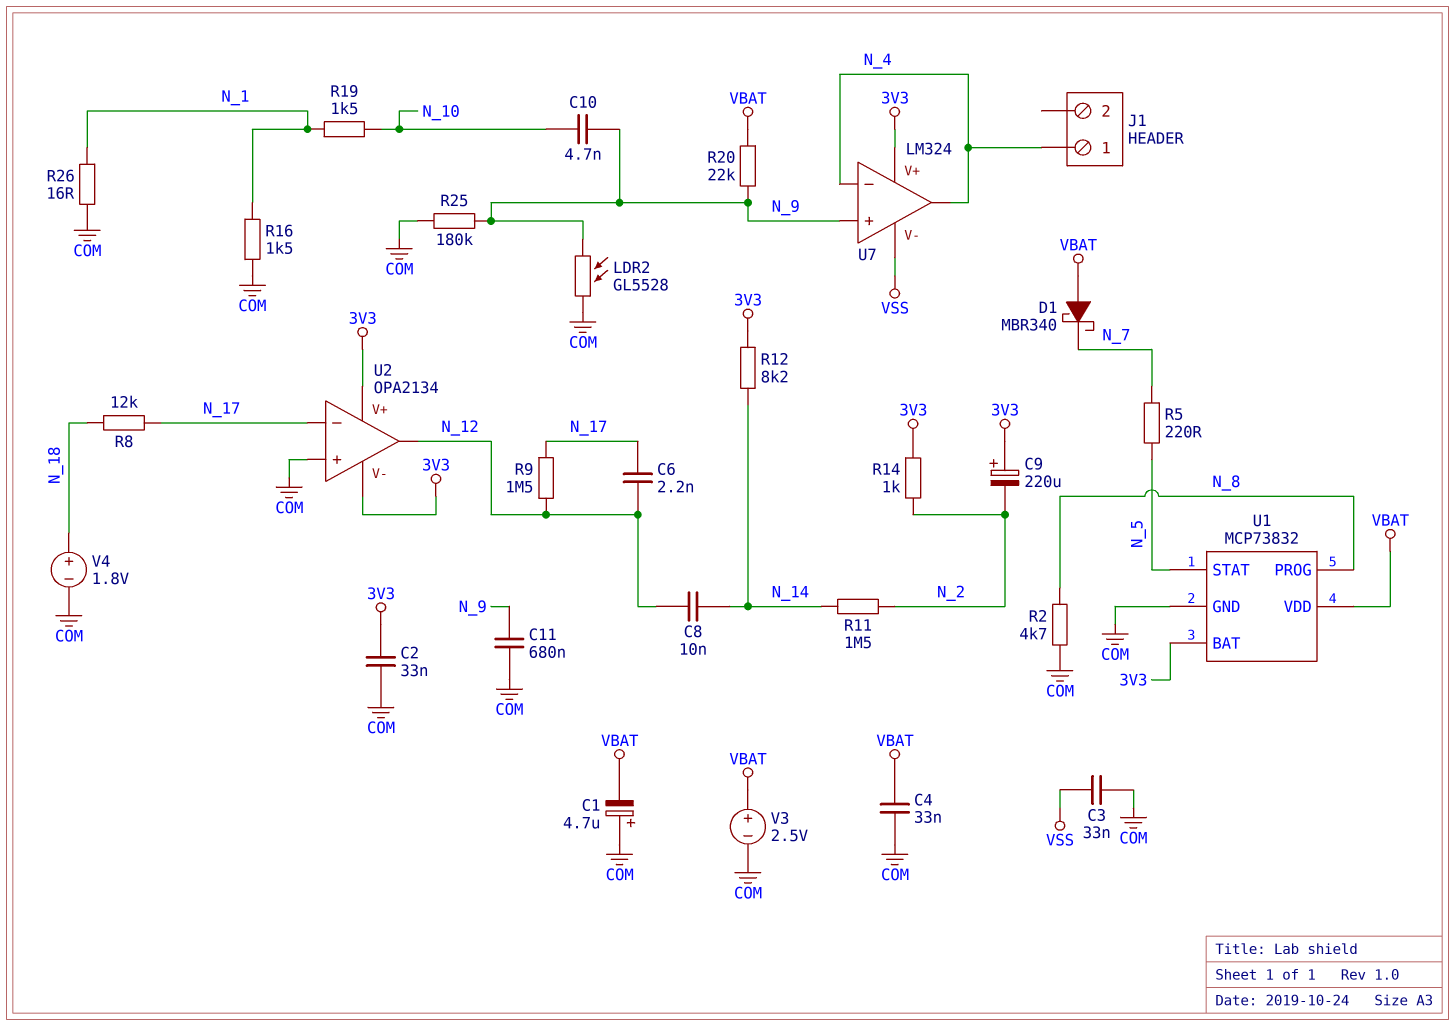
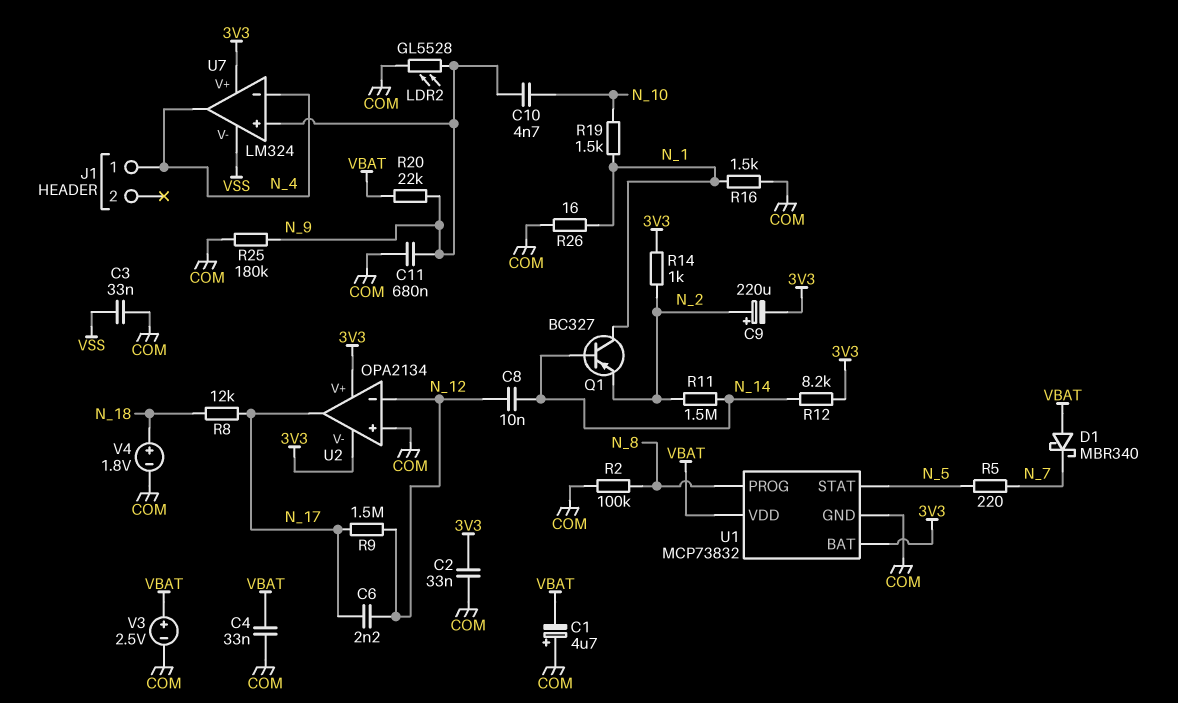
C9: 220uF (plus 3V3, minus N_2) -> 220uF (plus N_2, minus 3V3)
Q1: none -> PNP BC327 (B N_14, C N_1, E N_2)
R2: 4.7k (COM, N_8) -> 100k (COM, N_8)
U2 pin in-: N_17 -> N_12
U2 pin out: N_12 -> N_17

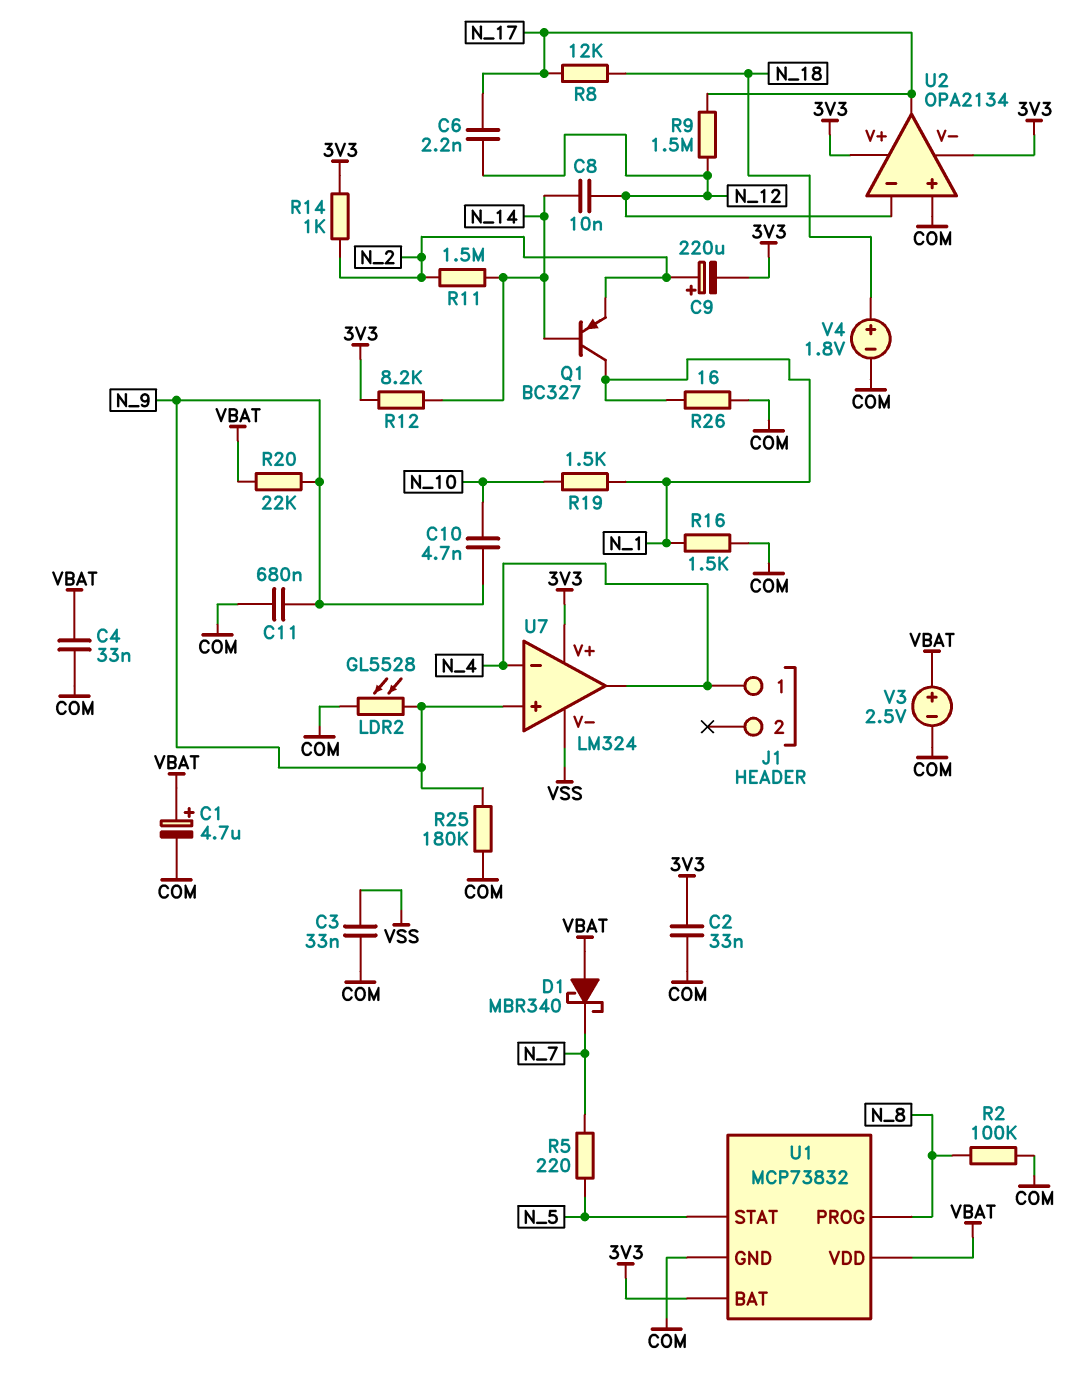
C1: 4.7uF (plus COM, minus VBAT) -> 4.7uF (plus VBAT, minus COM)

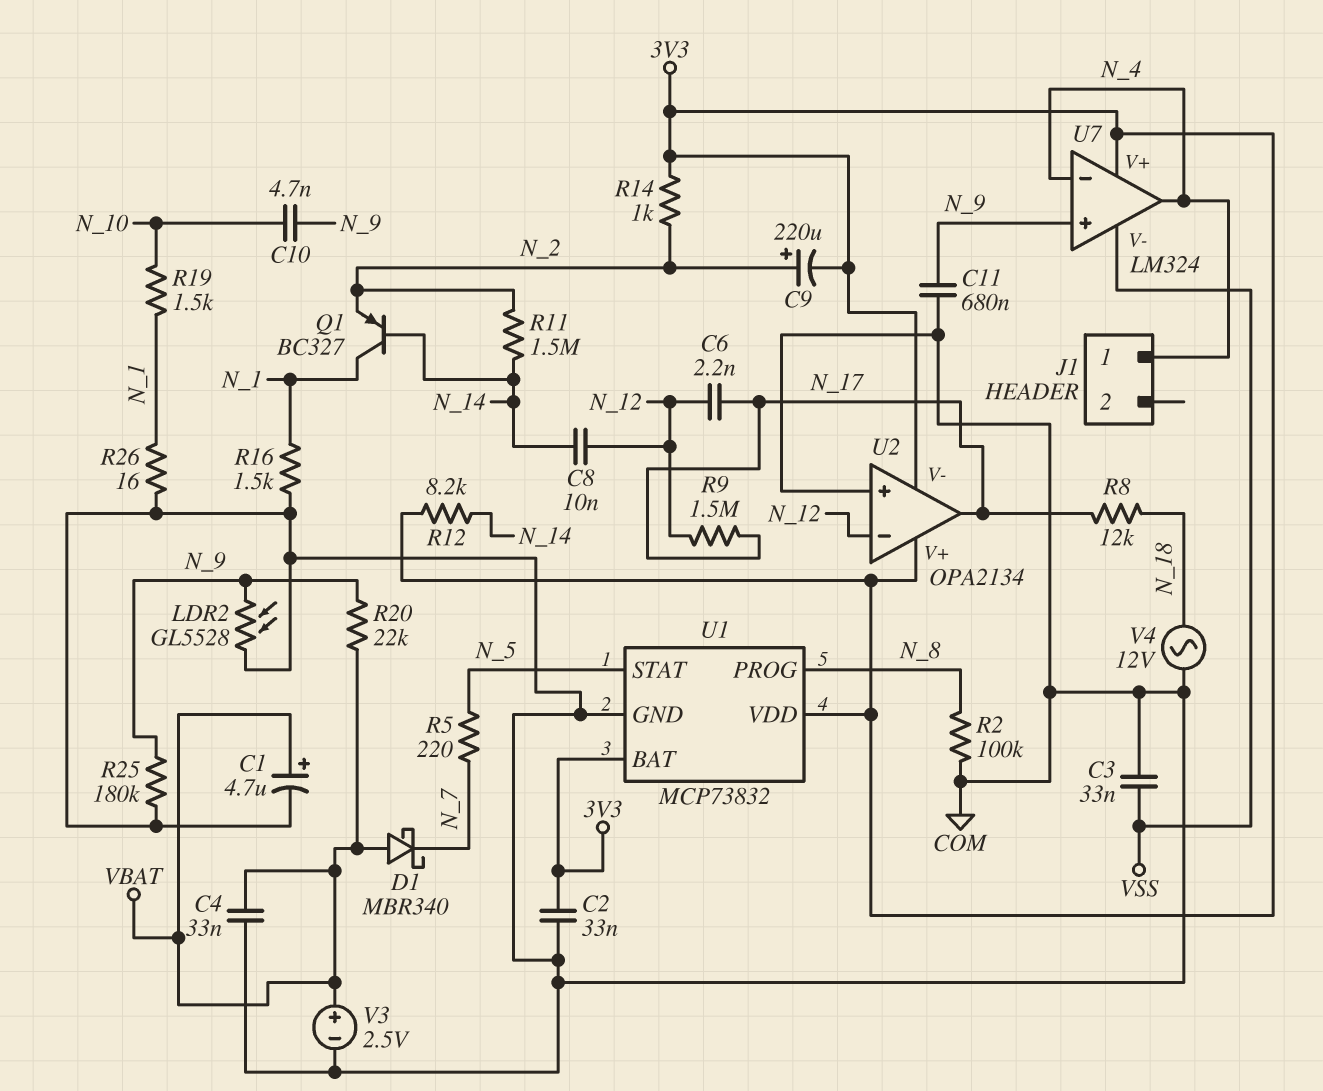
U1 pin VDD: VBAT -> 3V3
V4: 1.8V (plus N_18, minus COM) -> AC 12V (COM, N_18)

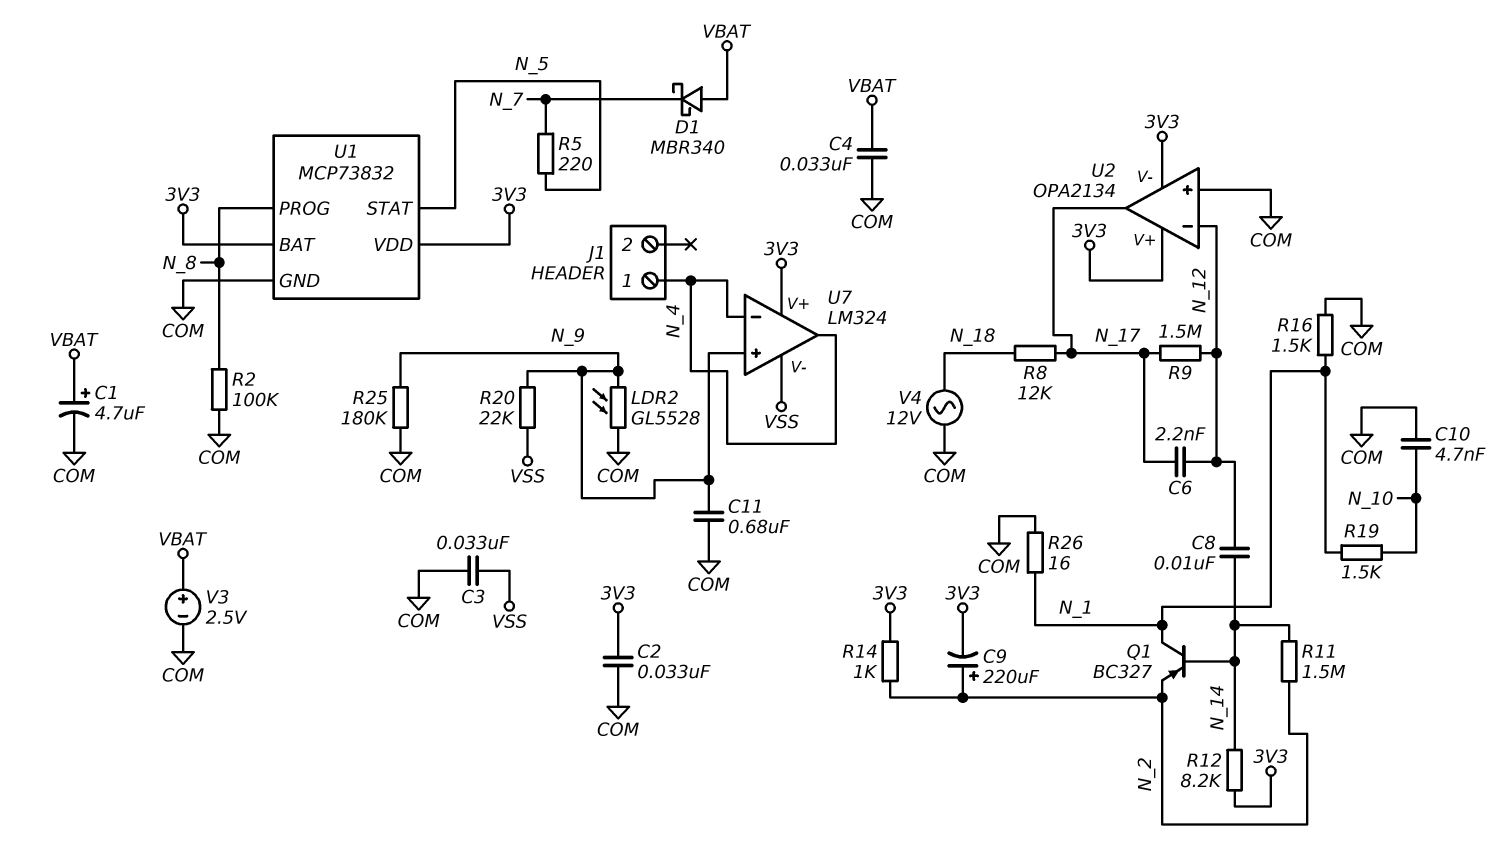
C10: 4.7nF (N_9, N_10) -> 4.7nF (COM, N_10)
R20: 22k (N_9, VBAT) -> 22k (N_9, VSS)

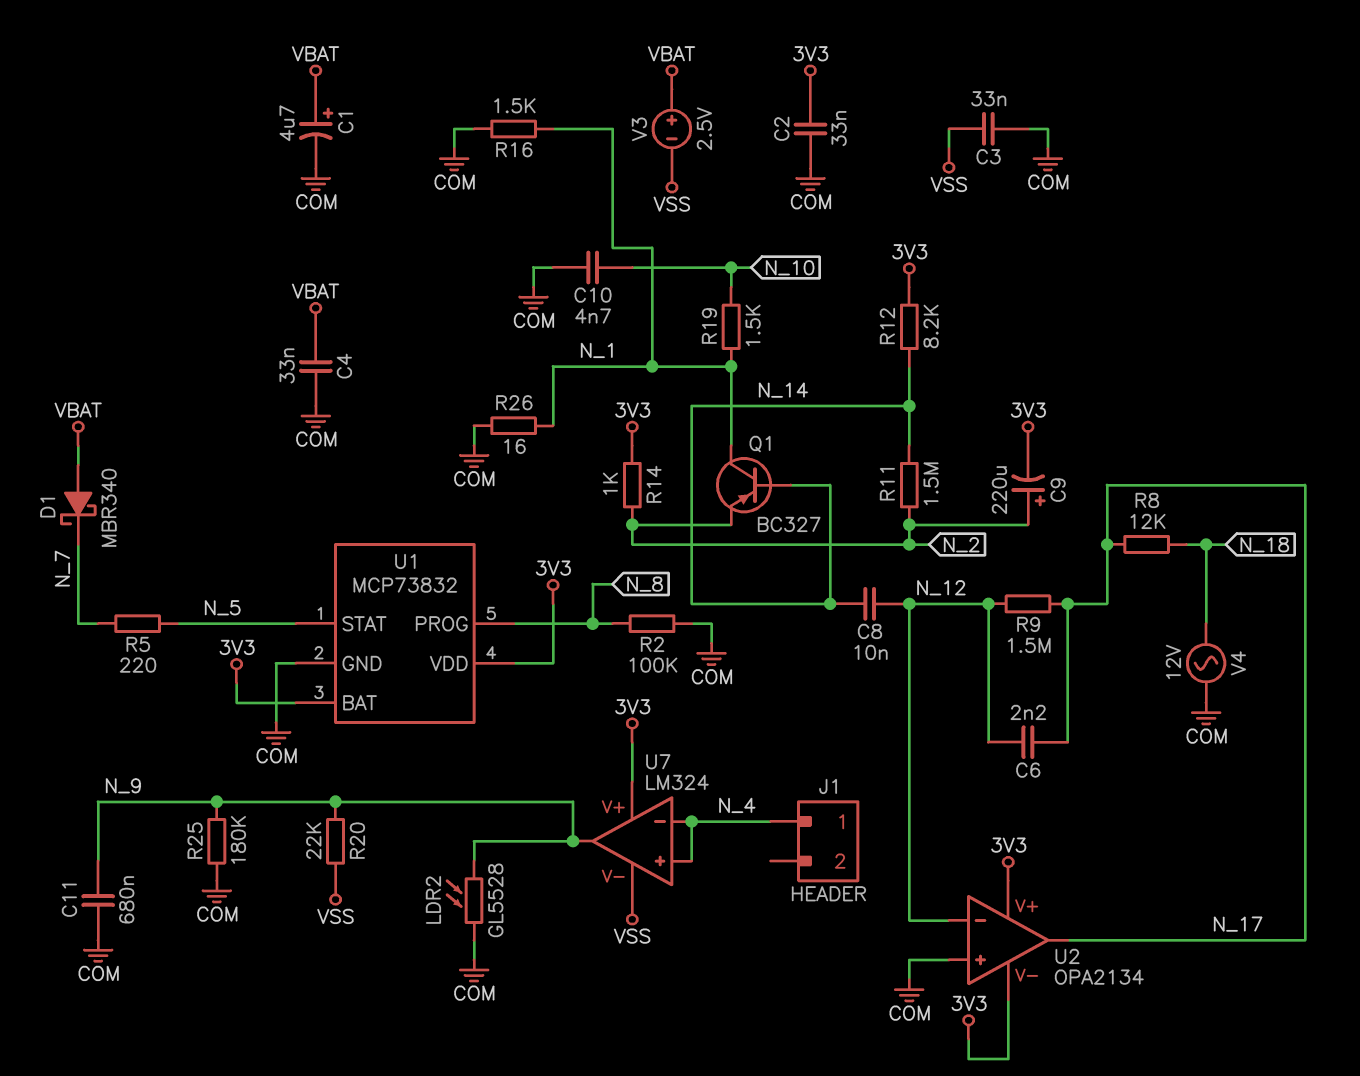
U7 pin in+: N_9 -> N_4
U7 pin out: N_4 -> N_9
V3: 2.5V (plus VBAT, minus COM) -> 2.5V (plus VBAT, minus VSS)

